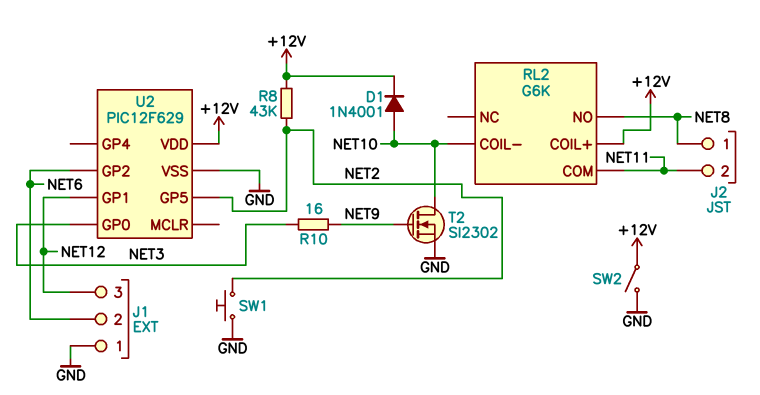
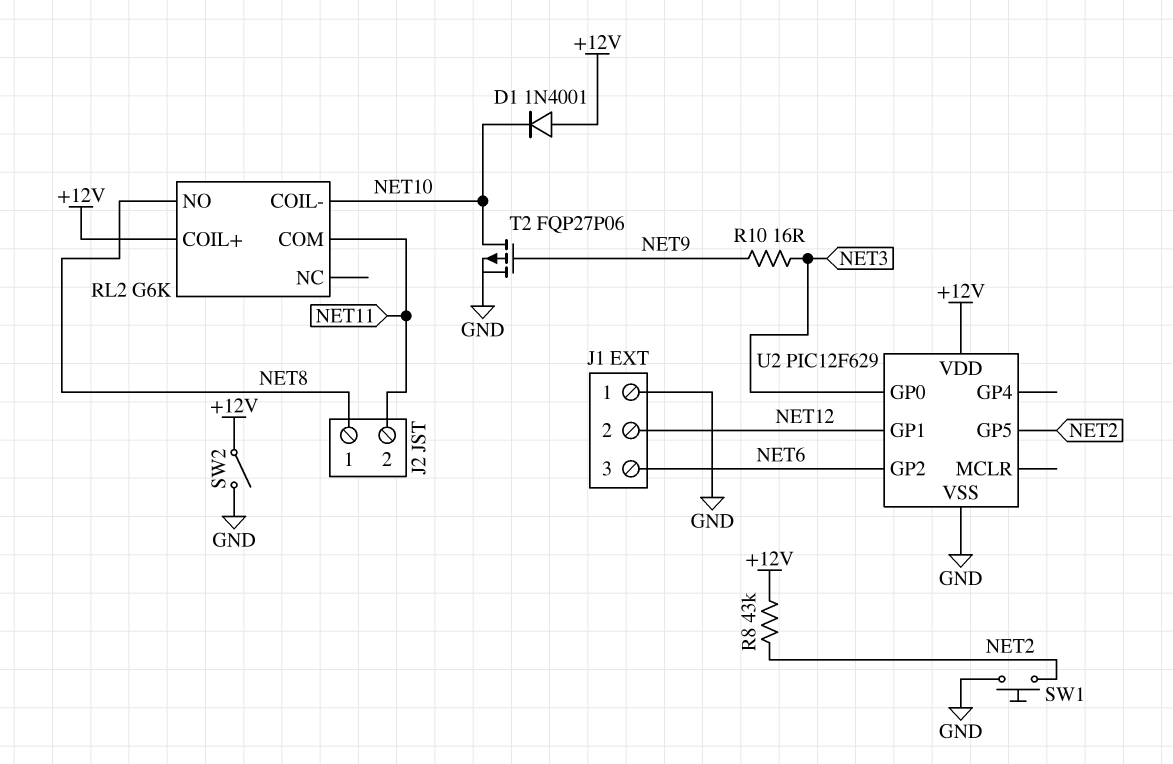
D1: diode 1N4001 (A NET10, K +12V) -> diode 1N4001 (A +12V, K NET10)
J1 pin 2: NET6 -> NET12
J1 pin 3: NET12 -> NET6
T2: NMOS SI2302 (G NET9, D NET10, S GND) -> PMOS FQP27P06 (G NET9, D NET10, S GND)

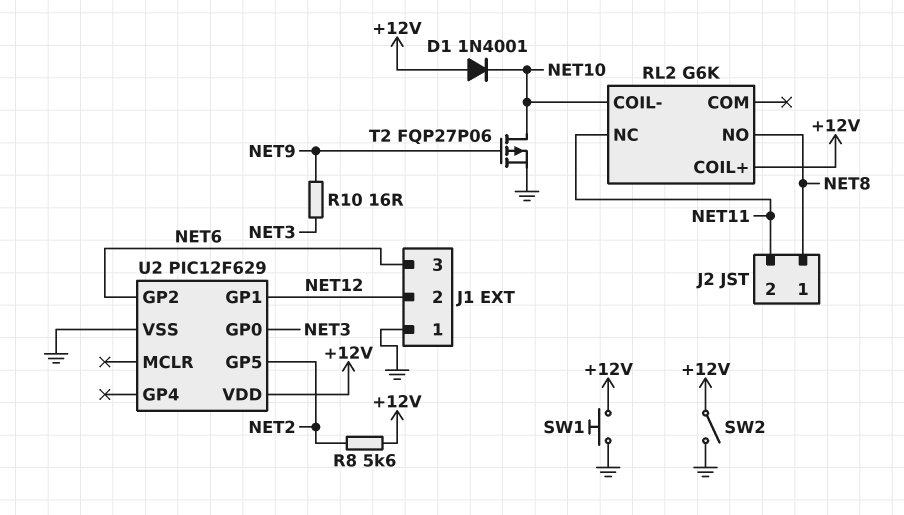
R8: 43k (+12V, NET2) -> 5.6k (+12V, NET2)
RL2 pin COM: NET11 -> none
RL2 pin NC: none -> NET11
SW1: button (GND, NET2) -> button (+12V, GND)

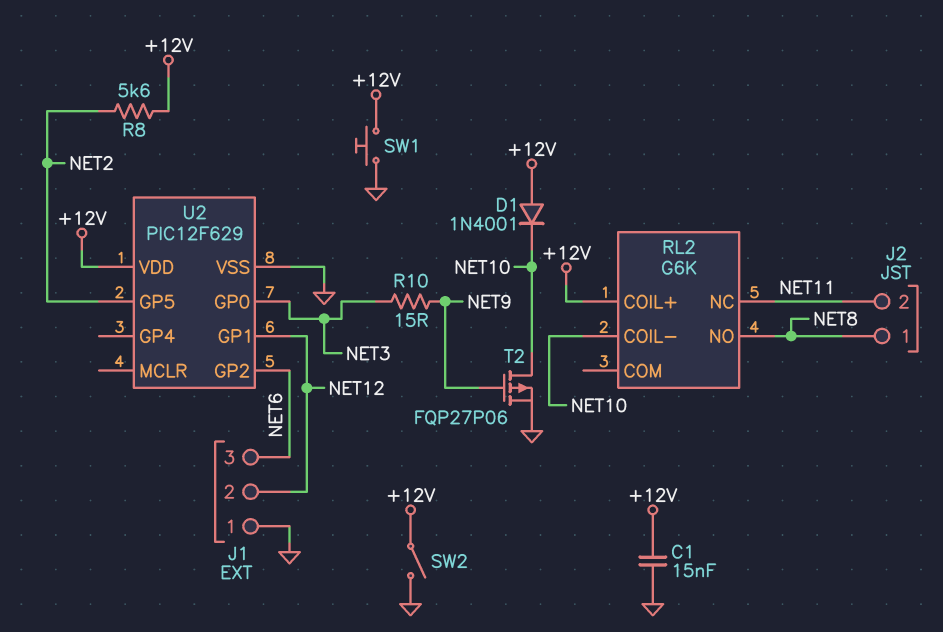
C1: none -> 15nF (+12V, GND)
R10: 16 (NET3, NET9) -> 15 (NET3, NET9)

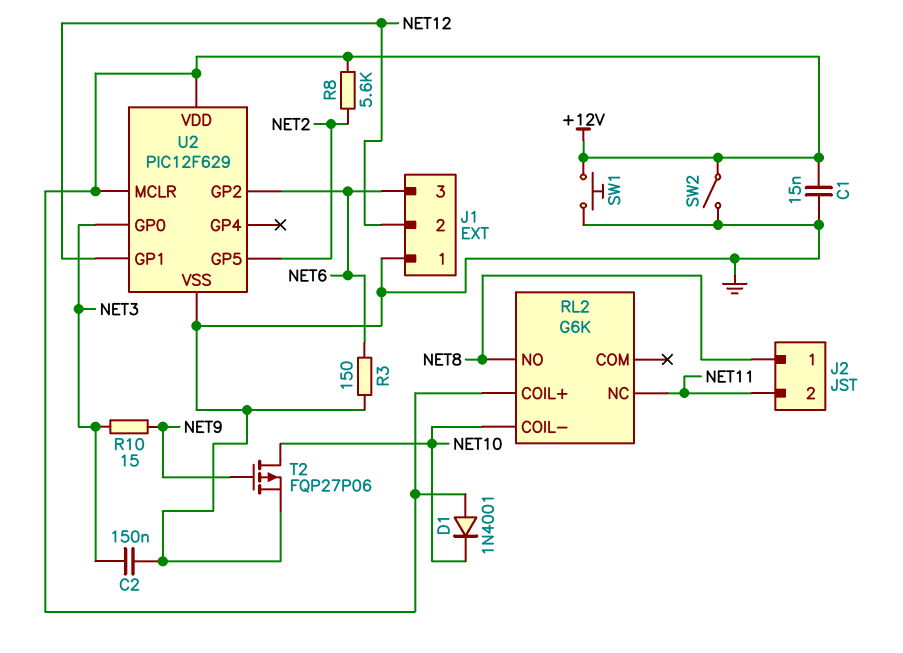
C2: none -> 150nF (GND, NET3)
R3: none -> 150 (GND, NET6)
U2 pin MCLR: none -> +12V

